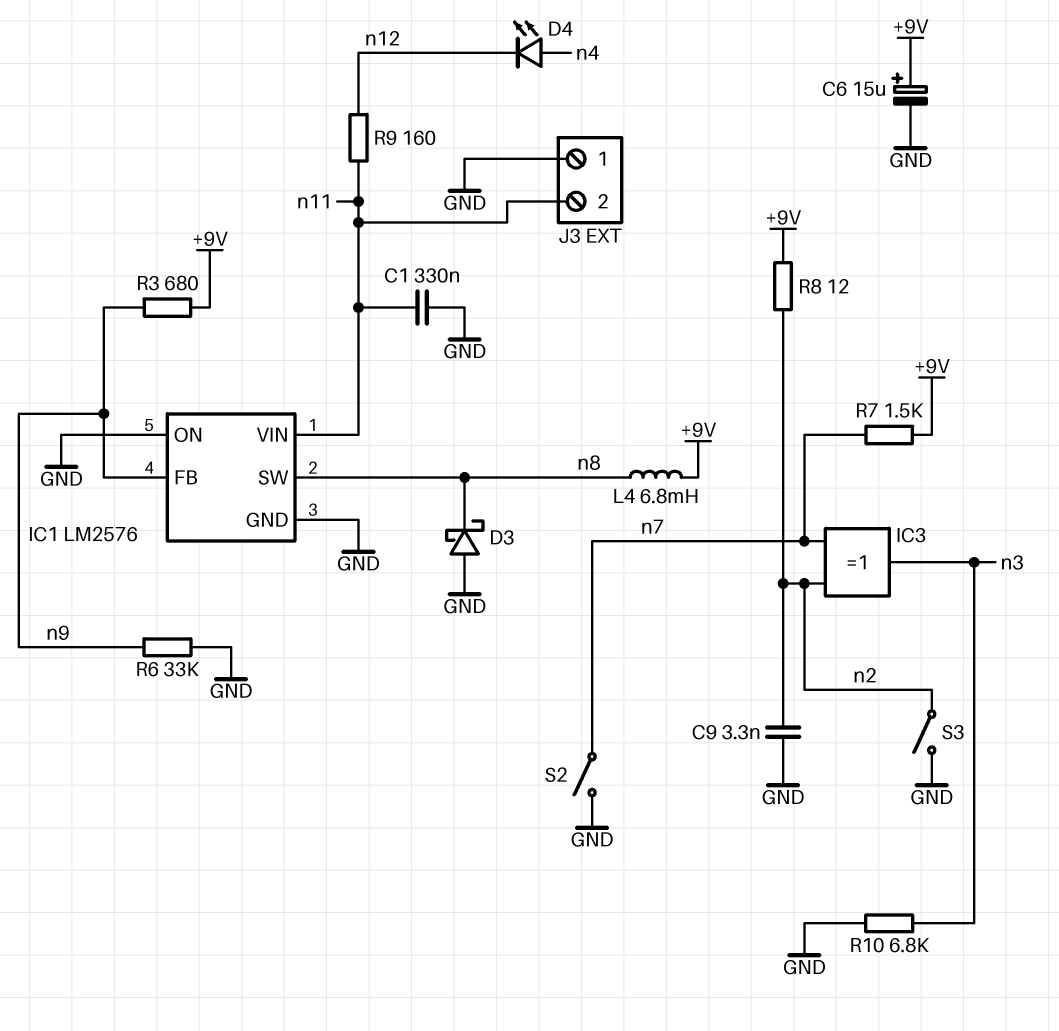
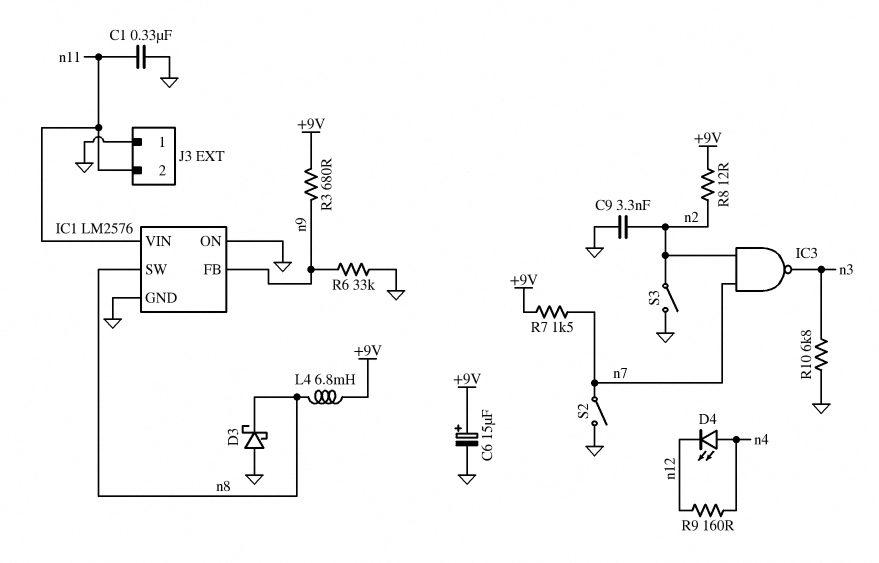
IC3: XOR (in n2, in n7, out n3) -> NAND (in n2, in n7, out n3)
R9: 160 (n11, n12) -> 160 (n4, n12)

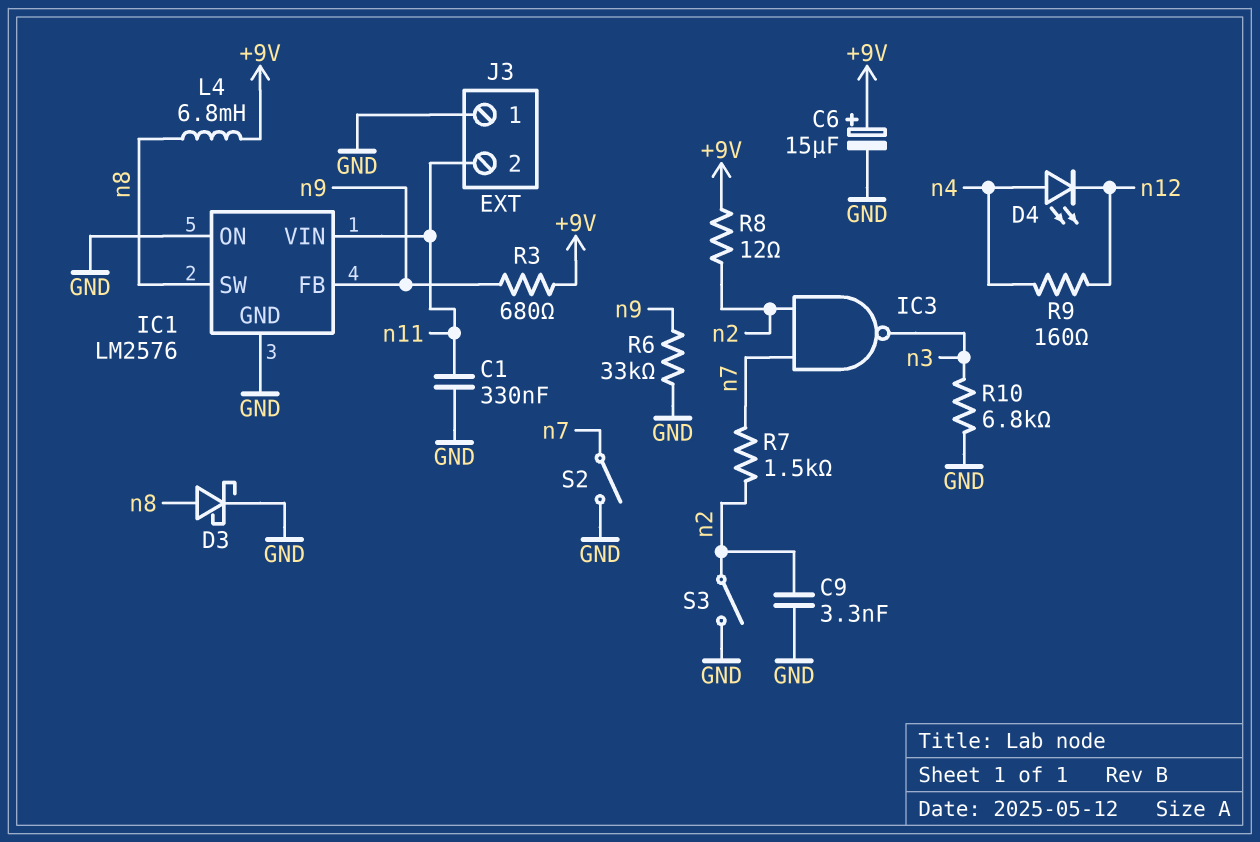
D3: schottky (A GND, K n8) -> schottky (A n8, K GND)
R7: 1.5k (+9V, n7) -> 1.5k (n2, n7)

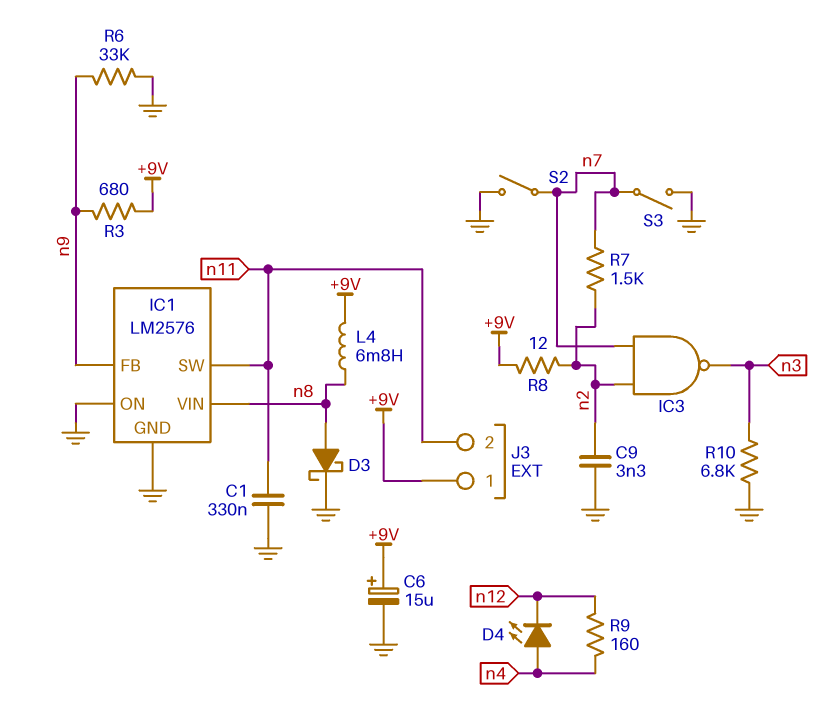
IC1 pin SW: n8 -> n11
IC1 pin VIN: n11 -> n8
J3 pin 1: GND -> +9V
S3: switch (GND, n2) -> switch (GND, n7)

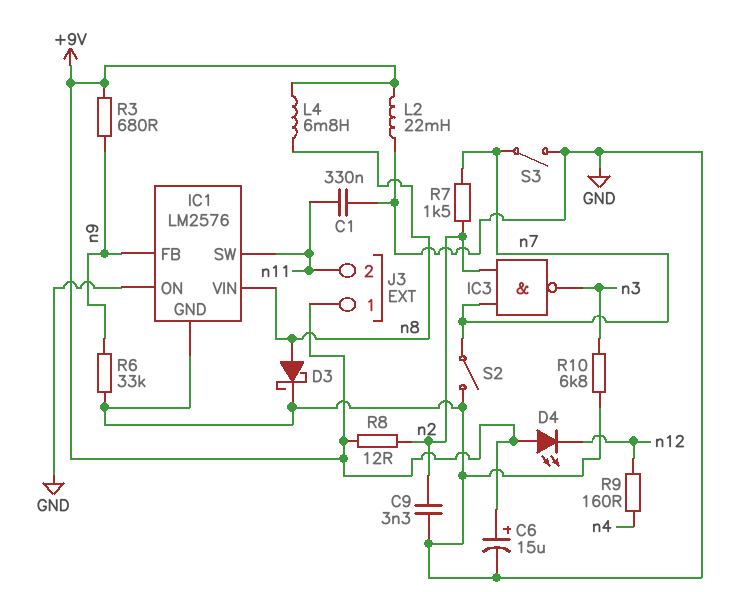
D4: LED (A n4, K n12) -> LED (A +9V, K n12)
L2: none -> 22mH (+9V, GND)

